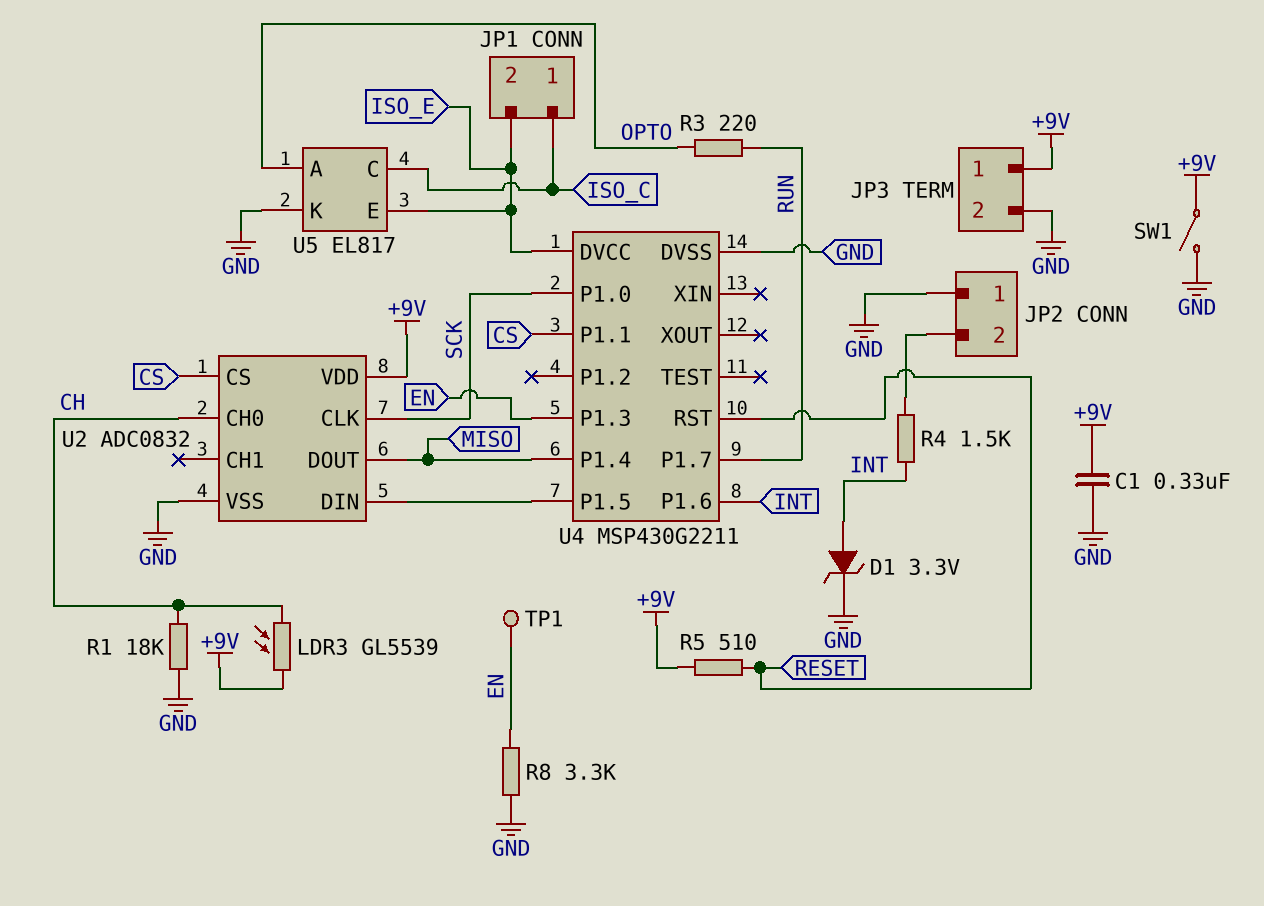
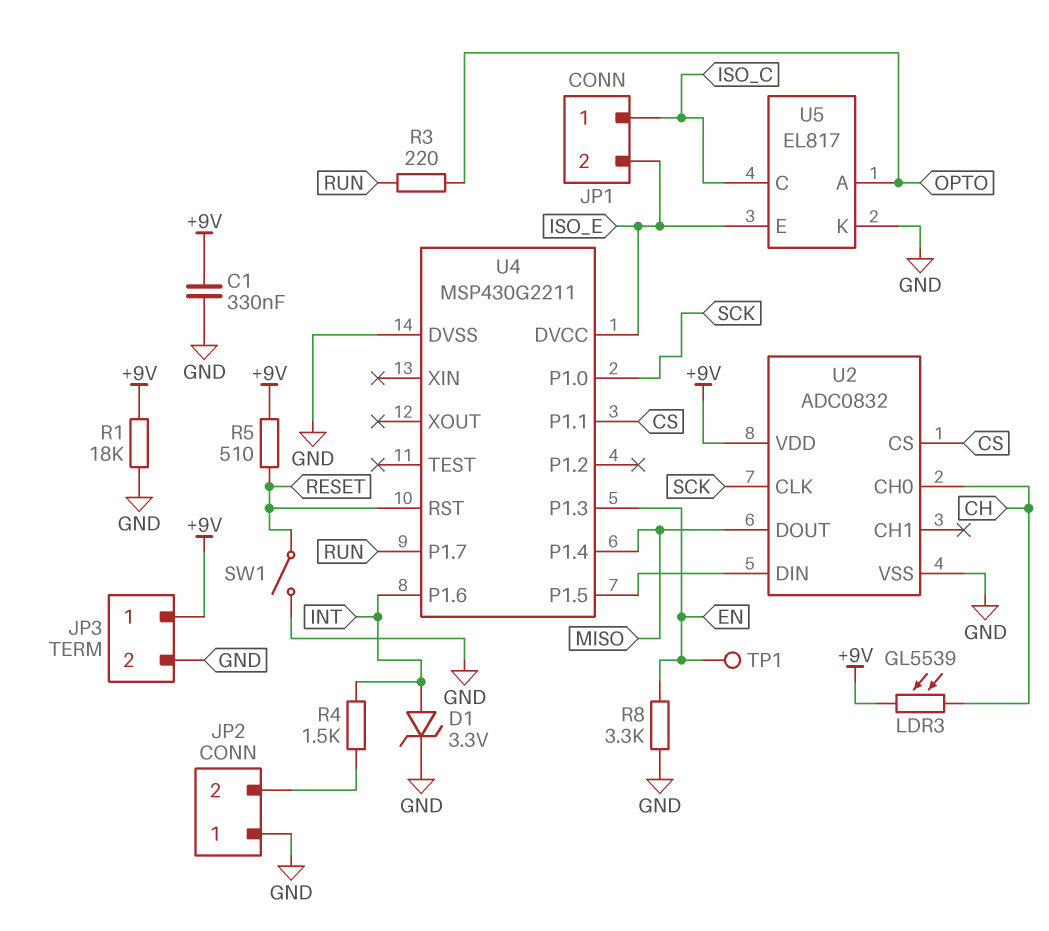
R1: 18k (CH, GND) -> 18k (+9V, GND)
SW1: switch (+9V, GND) -> switch (GND, RESET)

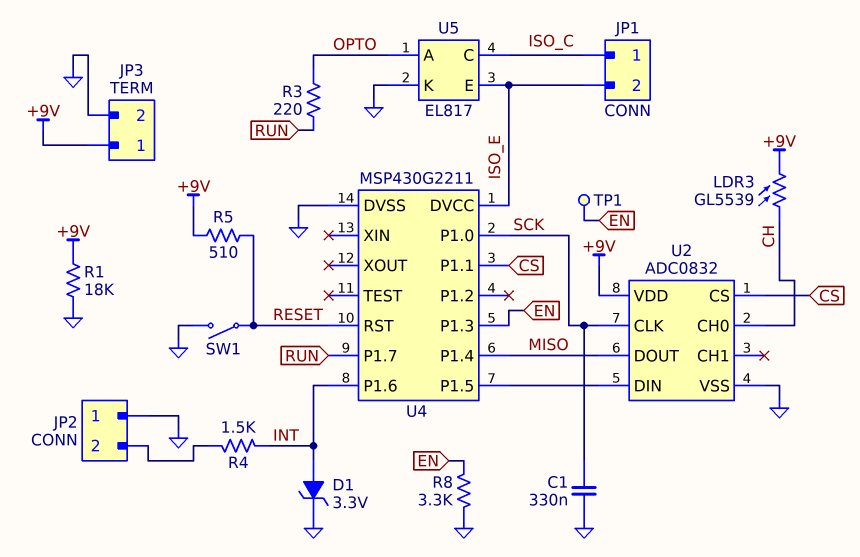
C1: 330nF (+9V, GND) -> 330nF (GND, SCK)

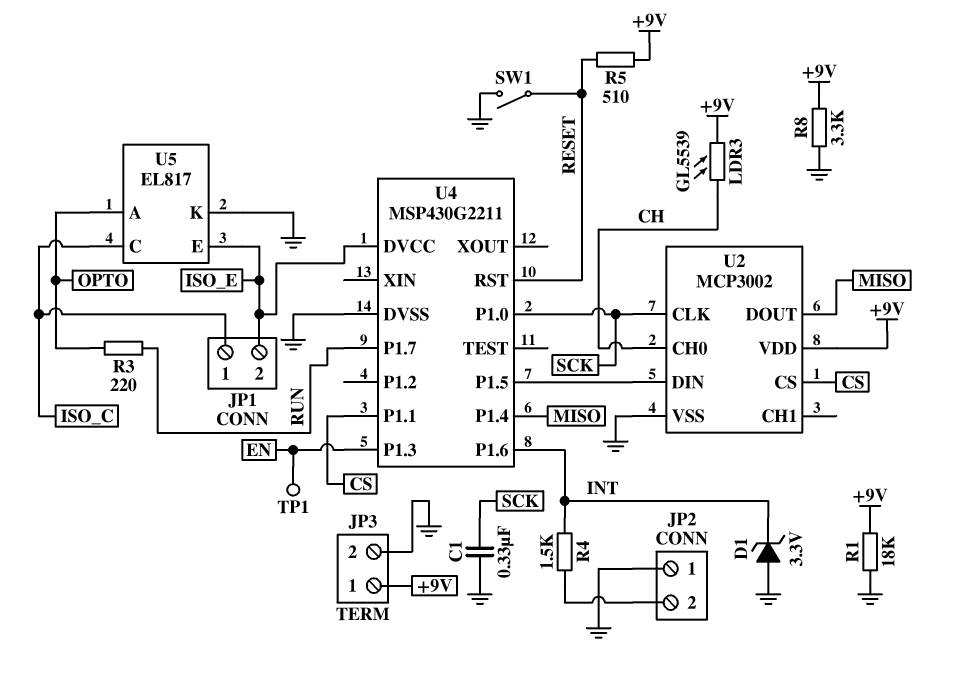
D1: zener 3.3V (A INT, K GND) -> zener 3.3V (A GND, K INT)
R8: 3.3k (EN, GND) -> 3.3k (+9V, GND)
U2: ADC0832 -> MCP3002

